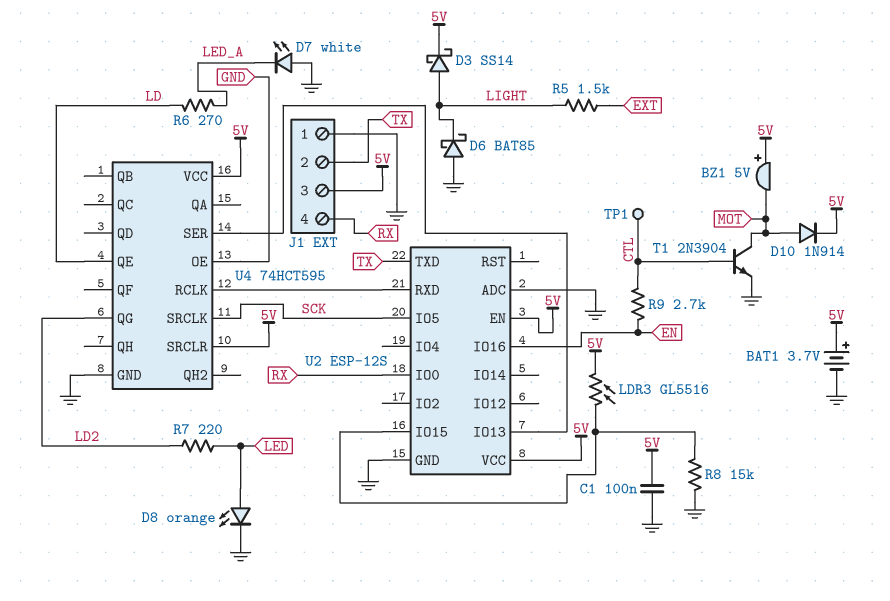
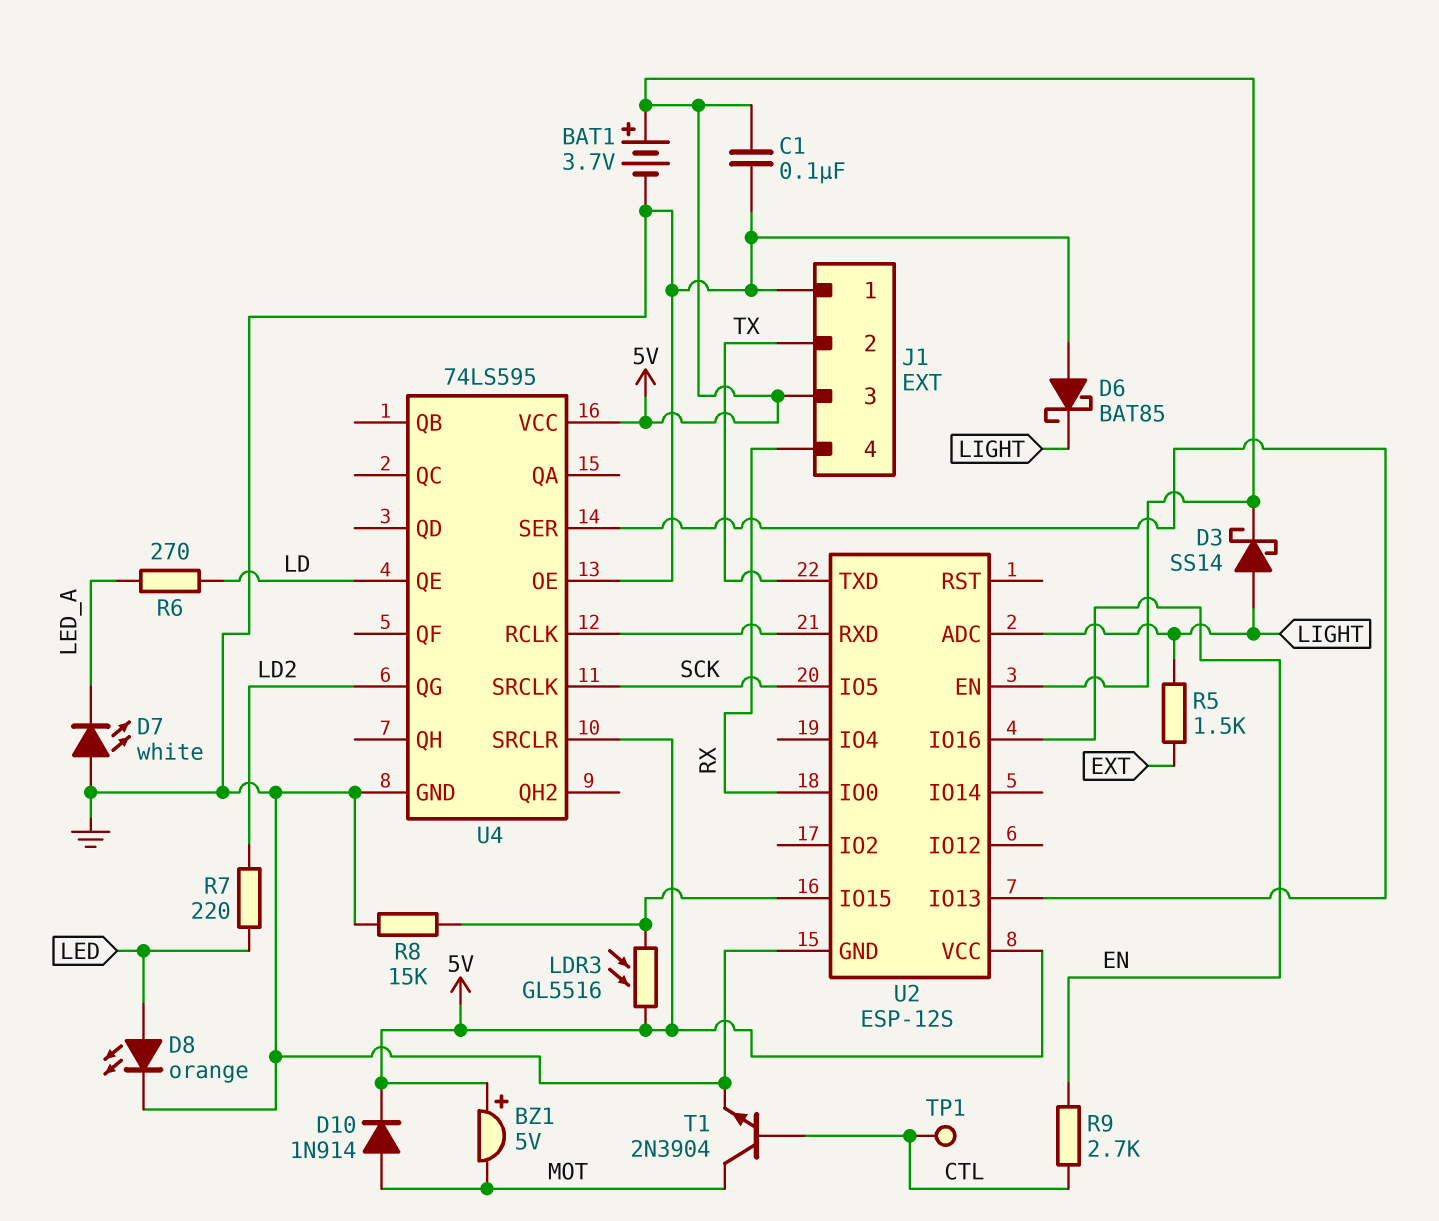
U2 pin ADC: GND -> LIGHT
U4: 74HCT595 -> 74LS595

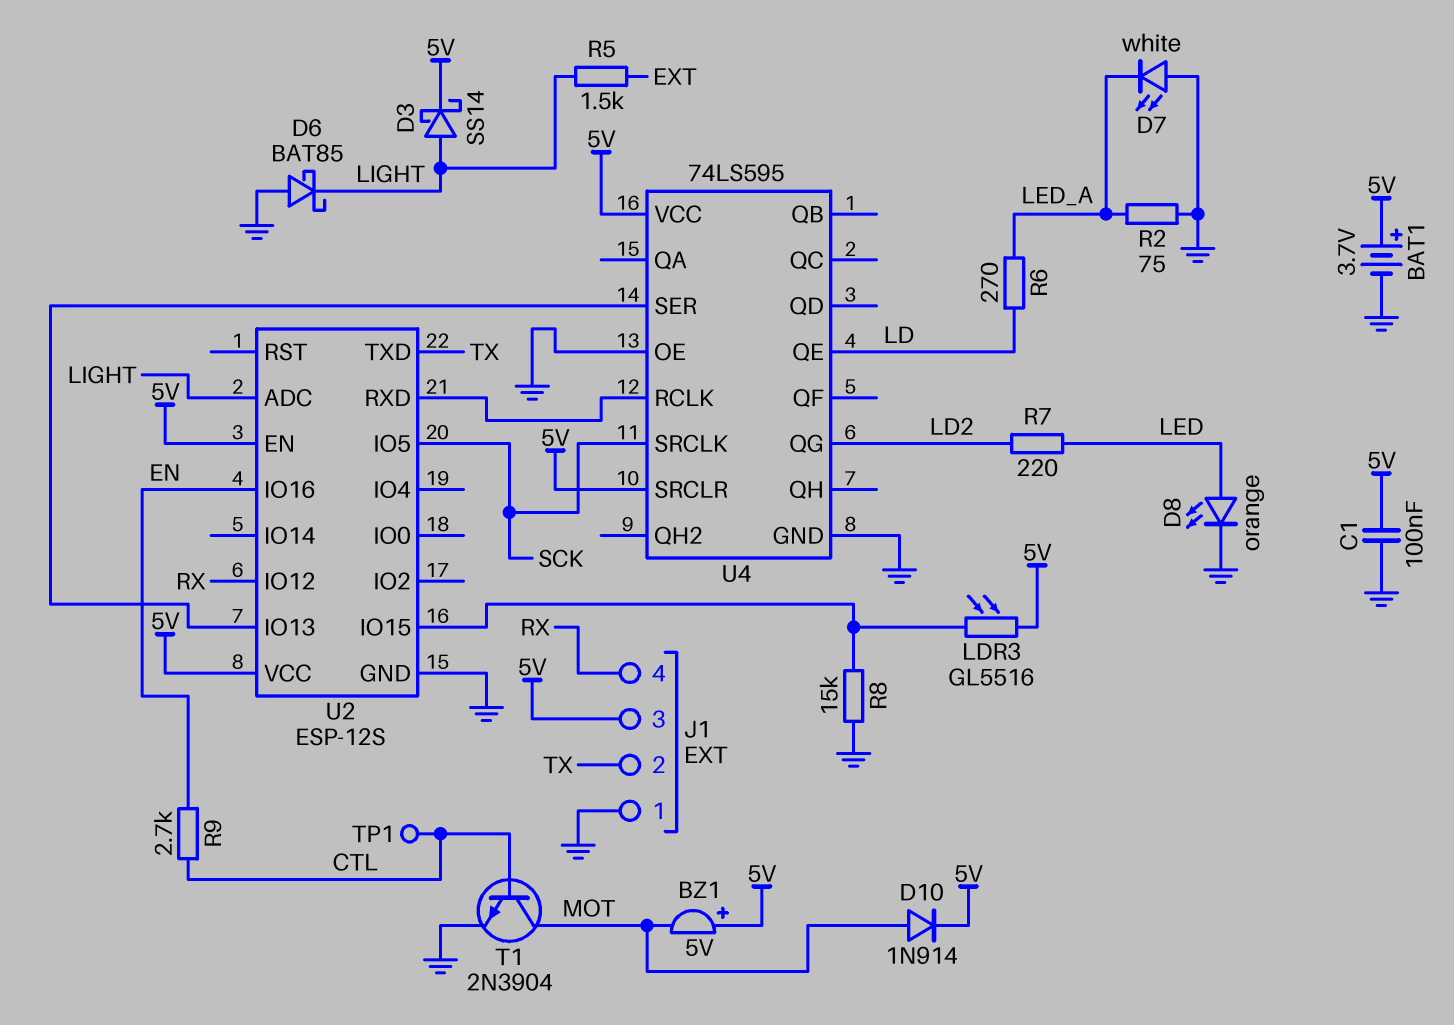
R2: none -> 75 (GND, LED_A)
U2 pin IO0: RX -> none
U2 pin IO12: none -> RX

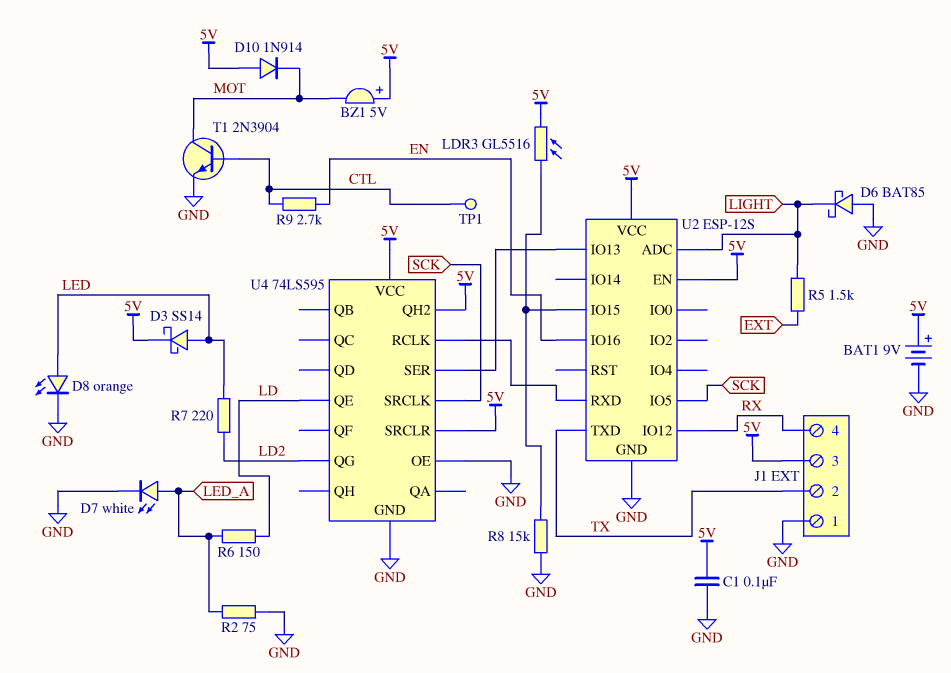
BAT1: 3.7V (plus 5V, minus GND) -> 9V (plus 5V, minus GND)
D3: schottky SS14 (A LIGHT, K 5V) -> schottky SS14 (A LED, K 5V)
D7: LED white (A GND, K LED_A) -> LED white (A LED_A, K GND)
D10: diode 1N914 (A MOT, K 5V) -> diode 1N914 (A 5V, K MOT)
R6: 270 (LD, LED_A) -> 150 (LD, LED_A)
U4 pin QH2: none -> 5V

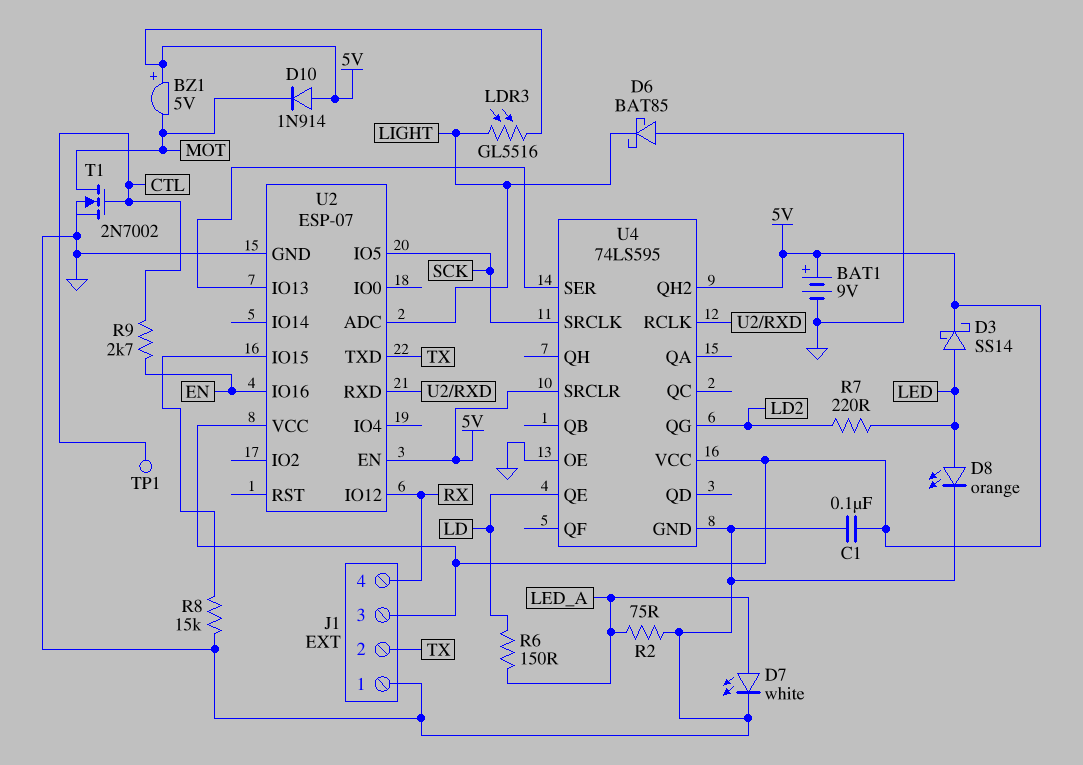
LDR3: GL5516 (5V, U2/IO15) -> GL5516 (5V, LIGHT)
R5: 1.5k (EXT, LIGHT) -> none
T1: NPN 2N3904 (B CTL, C MOT, E GND) -> NMOS 2N7002 (G CTL, D MOT, S GND)
U2: ESP-12S -> ESP-07

